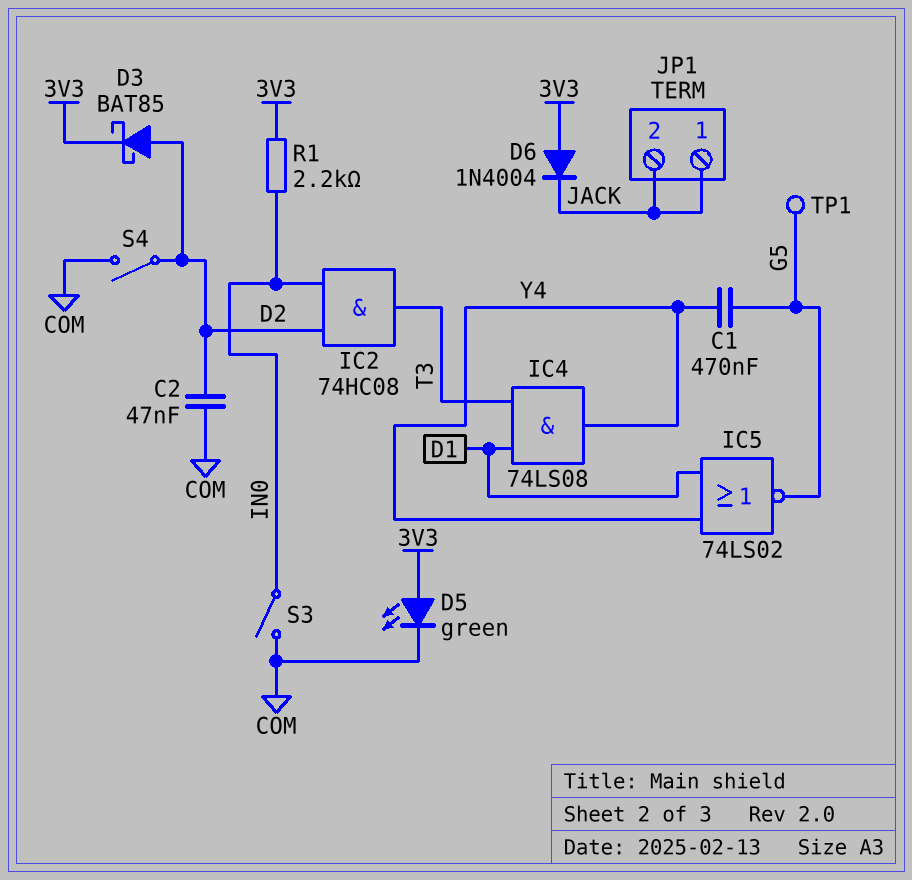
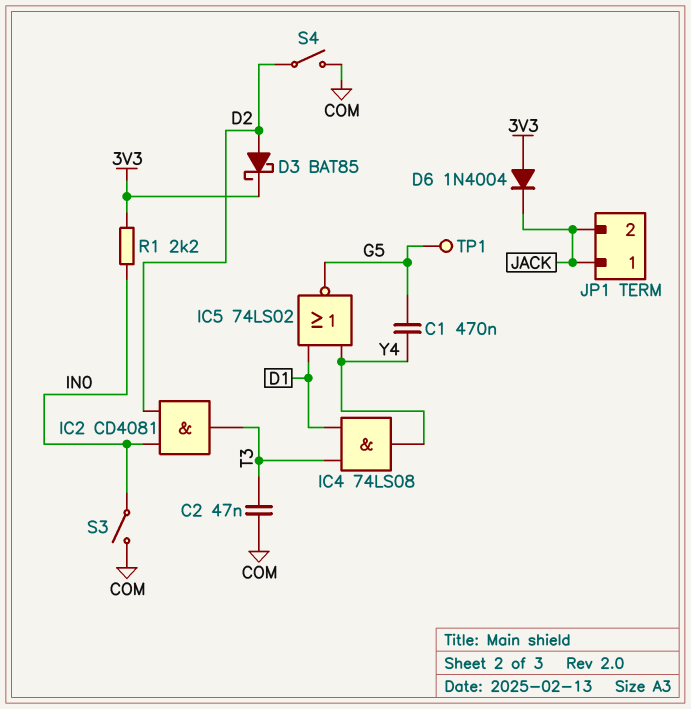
C2: 47nF (COM, D2) -> 47nF (COM, T3)
D5: LED green (A 3V3, K COM) -> none
IC2: AND 74HC08 (in D2, in IN0, out T3) -> AND CD4081 (in D2, in IN0, out T3)

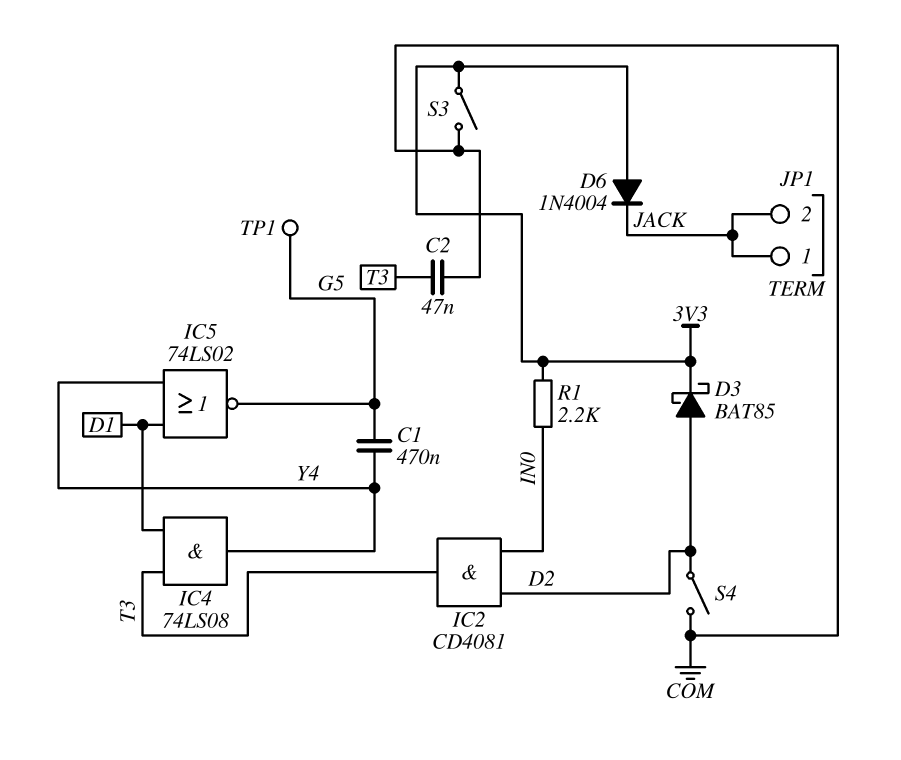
S3: switch (COM, IN0) -> switch (3V3, COM)

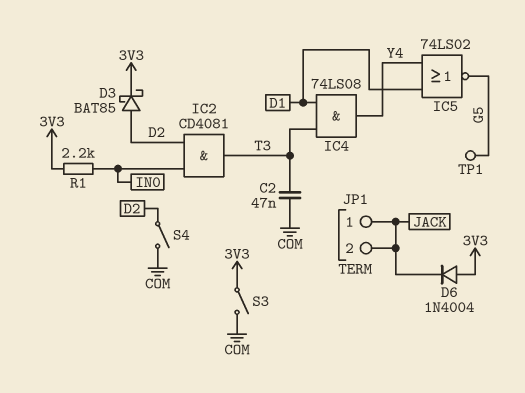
C1: 470nF (G5, Y4) -> none

